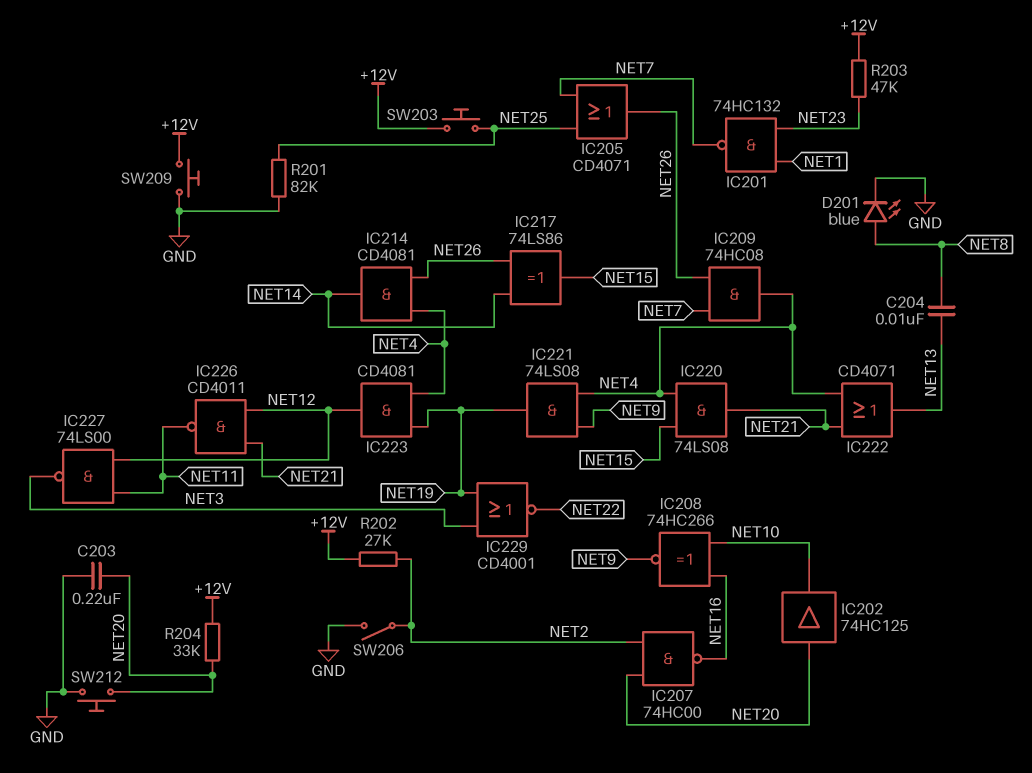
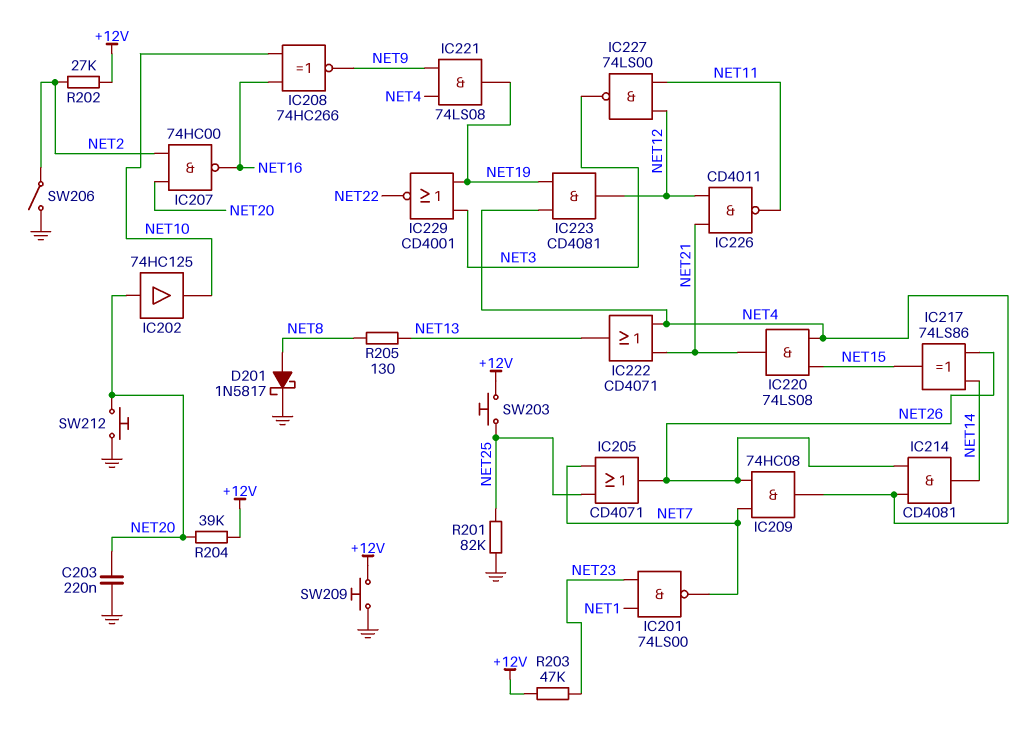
C204: 10nF (NET8, NET13) -> none
D201: LED blue (A NET8, K GND) -> schottky 1N5817 (A NET8, K GND)
IC201: NAND 74HC132 (in NET1, in NET23, out NET7) -> NAND 74LS00 (in NET1, in NET23, out NET7)
R204: 33k (+12V, NET20) -> 39k (+12V, NET20)
R205: none -> 130 (NET8, NET13)

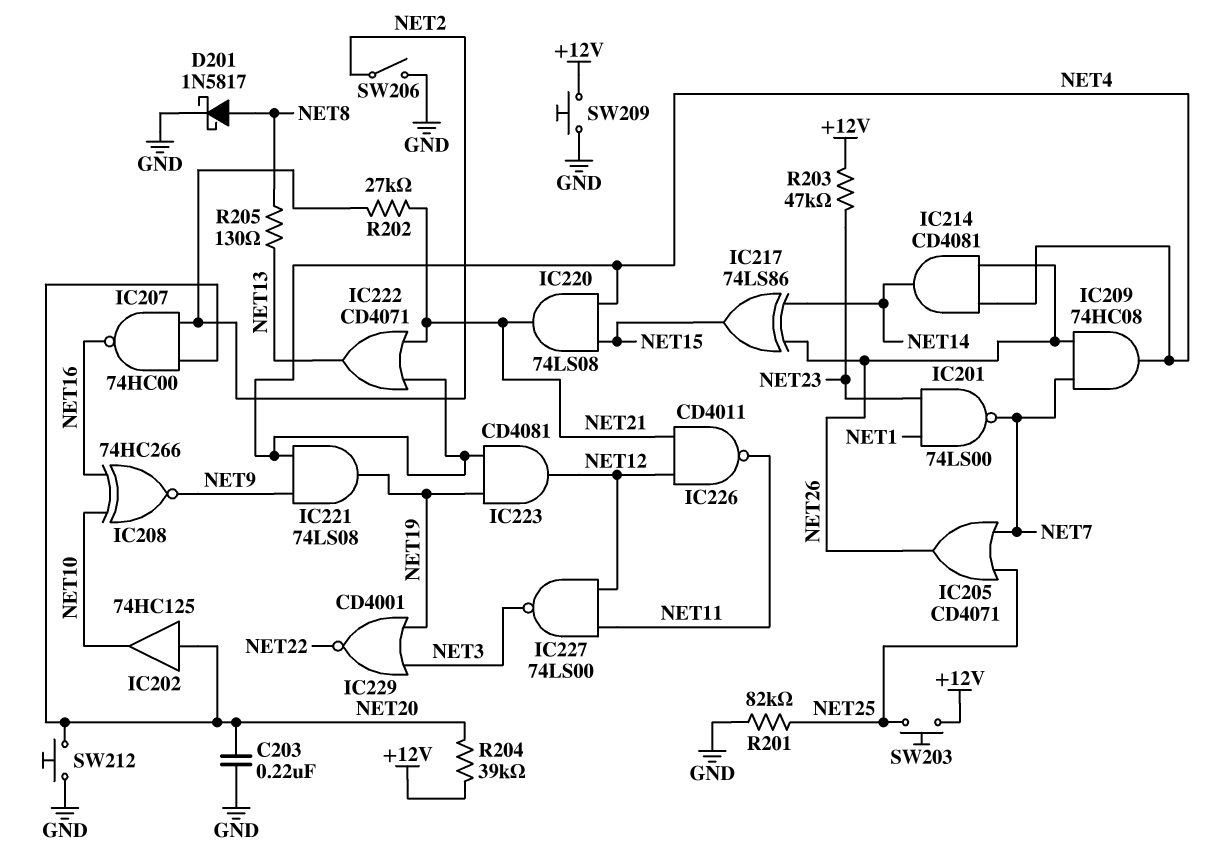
R202: 27k (+12V, NET2) -> 27k (NET2, NET21)

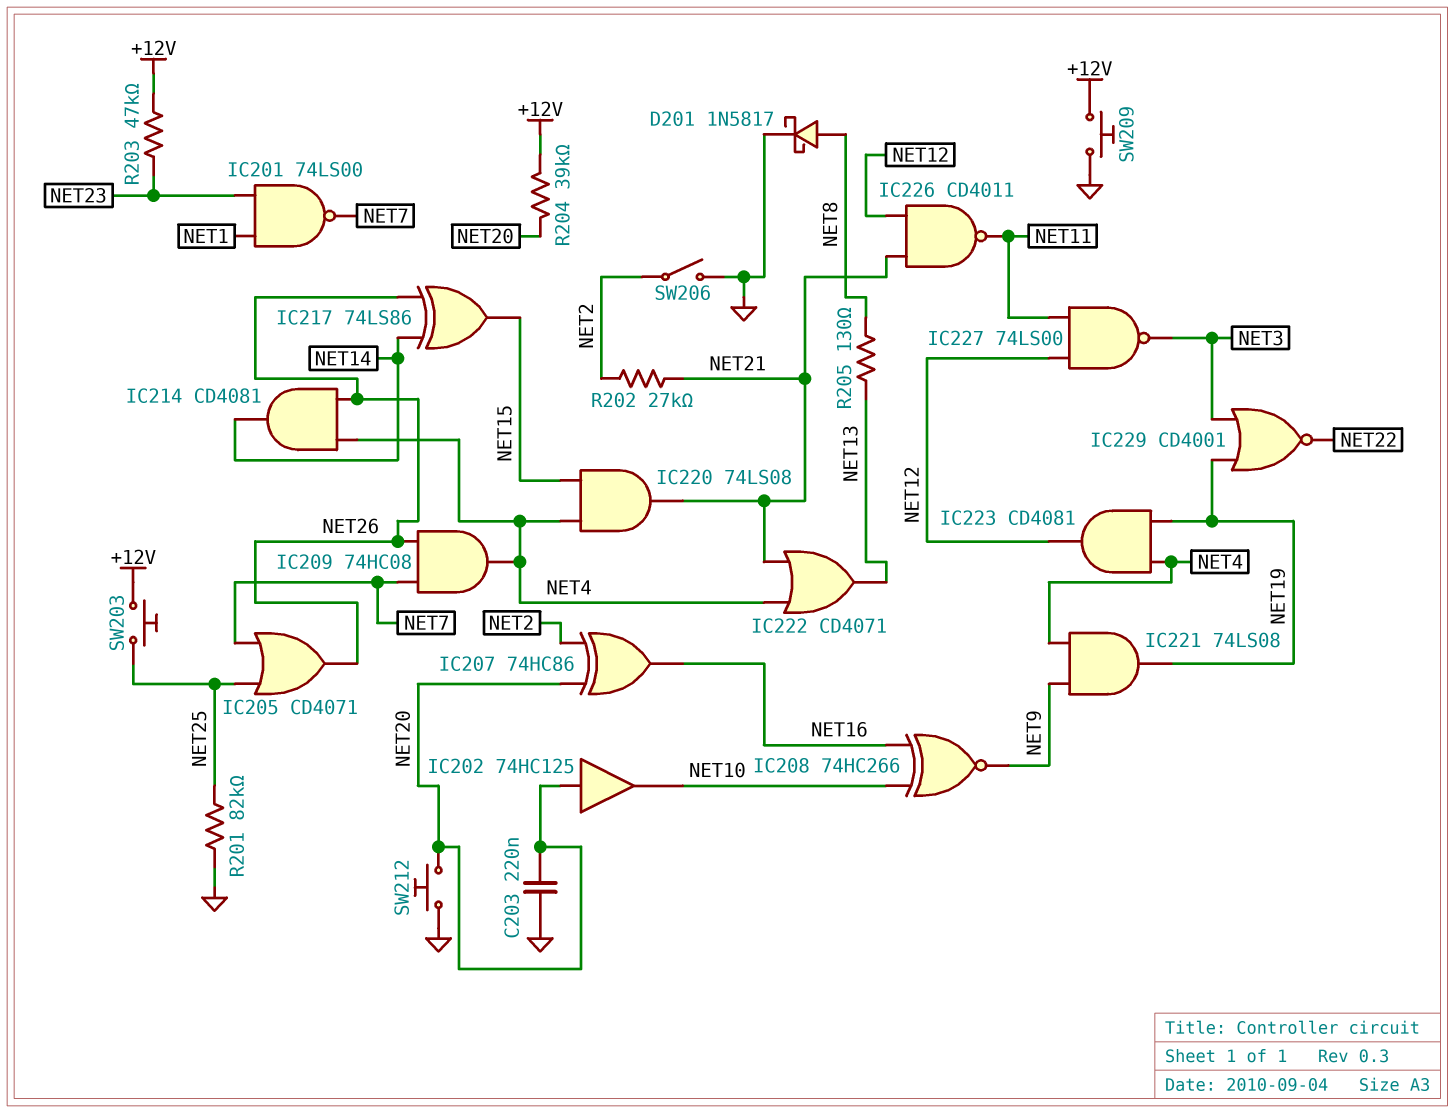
IC207: NAND 74HC00 (in NET2, in NET20, out NET16) -> XOR 74HC86 (in NET2, in NET20, out NET16)

